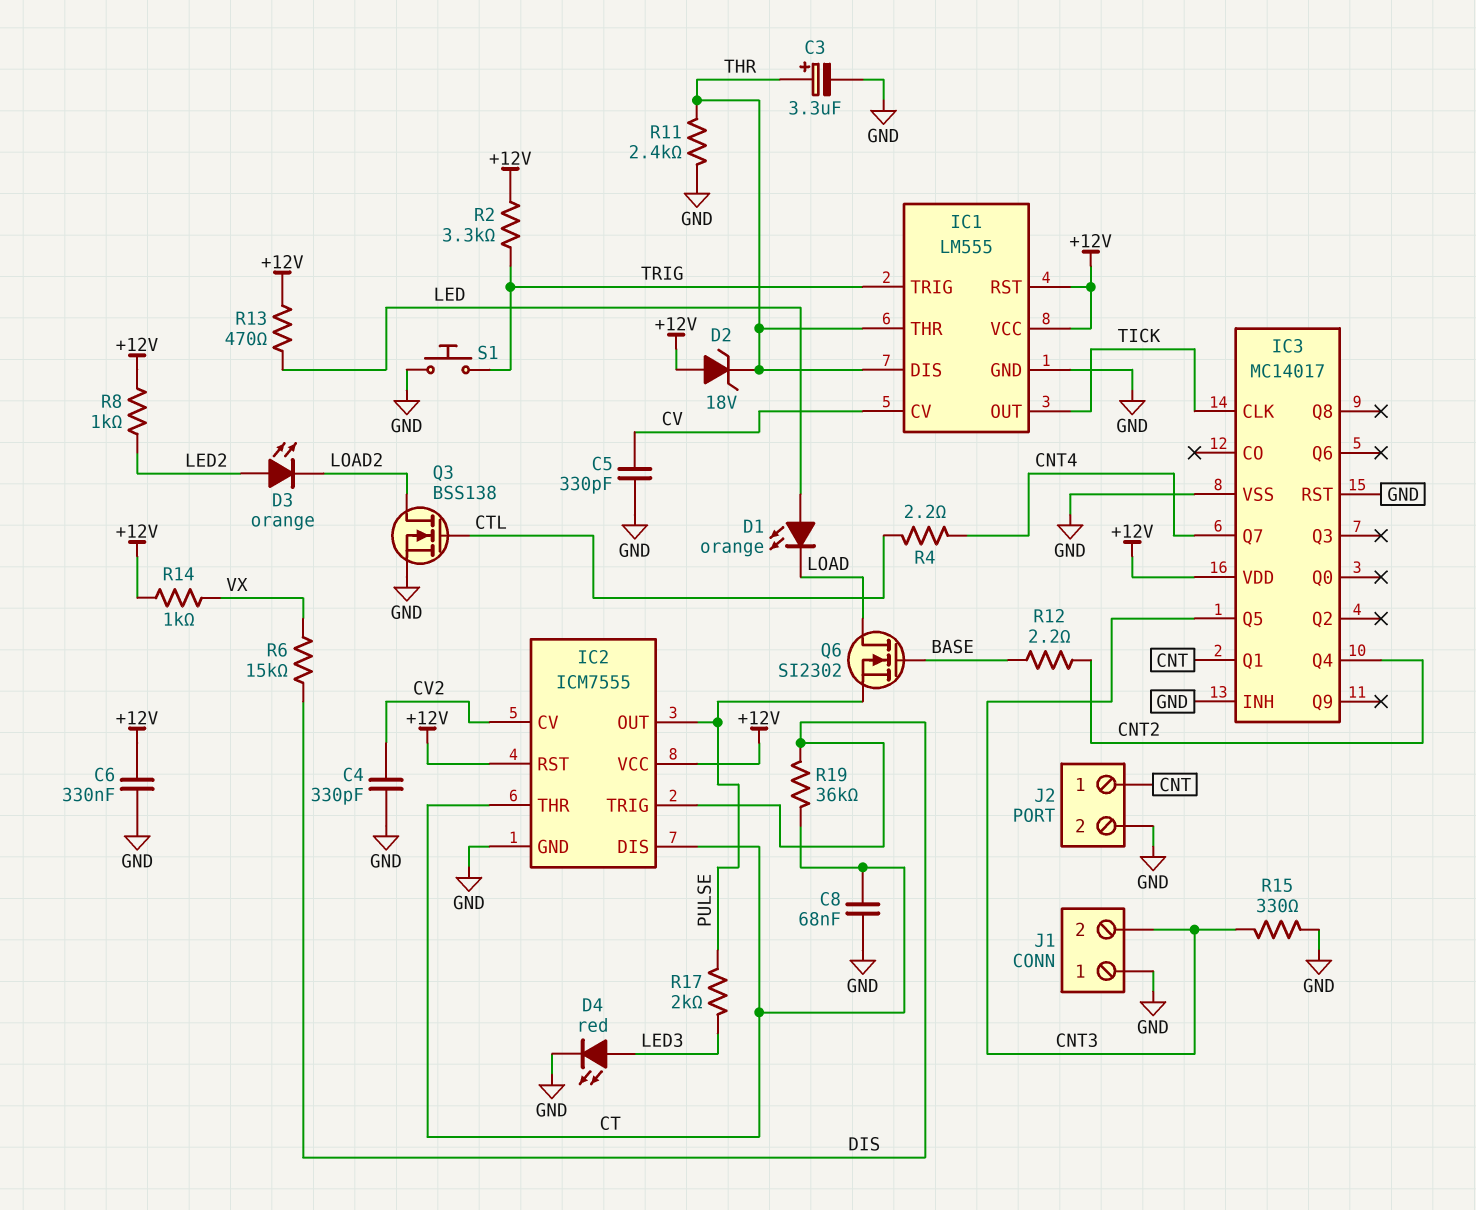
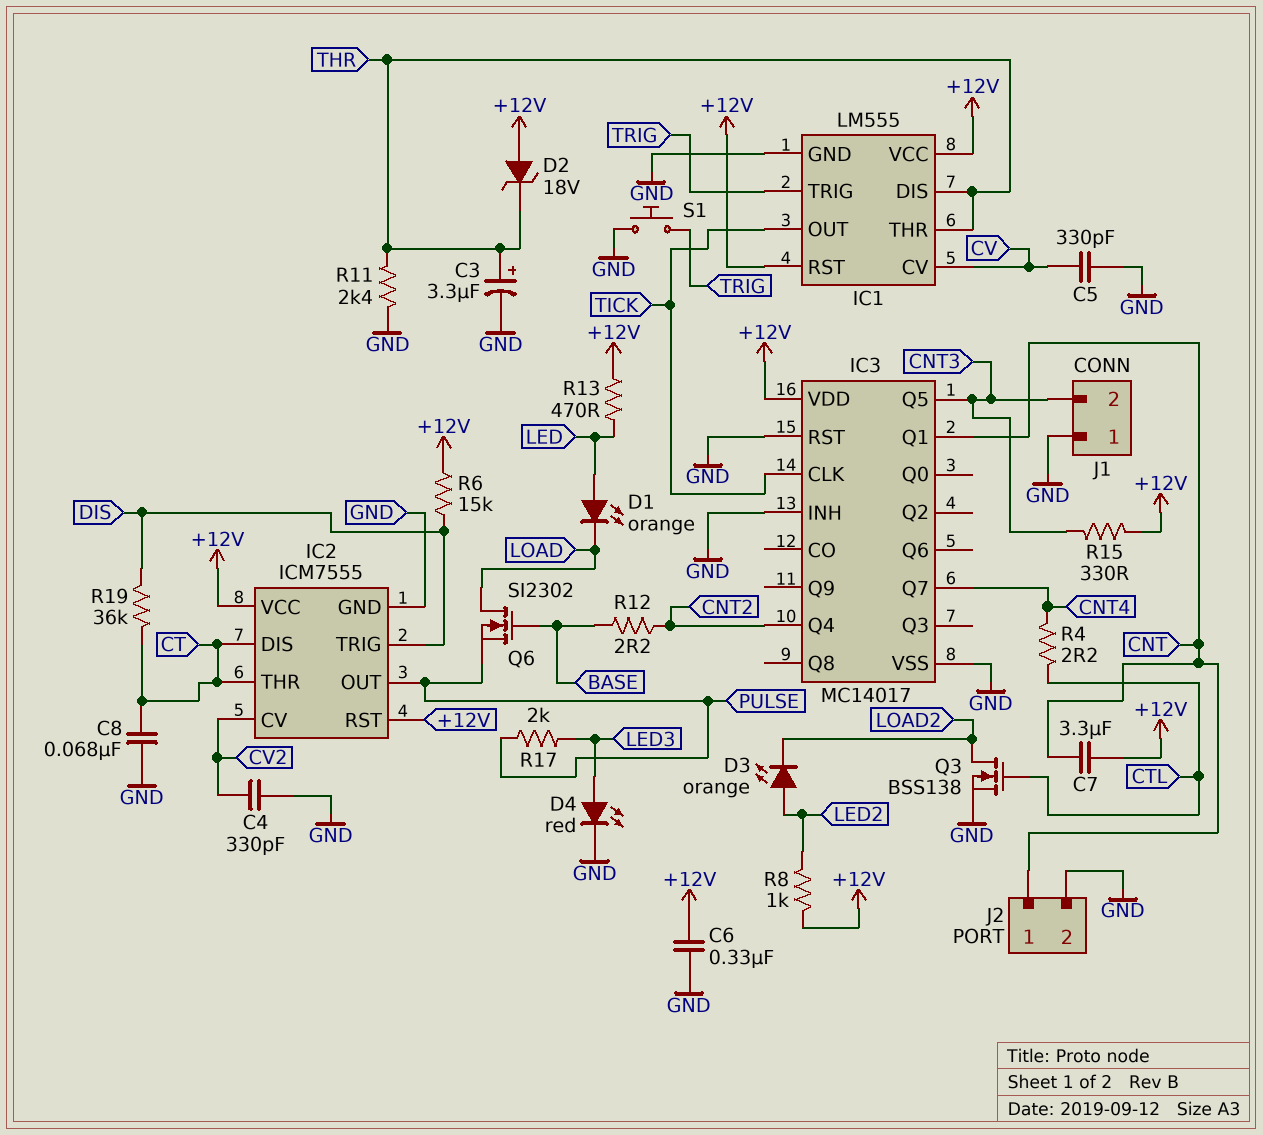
C7: none -> 3.3uF (+12V, CNT)
R2: 3.3k (+12V, TRIG) -> none
R6: 15k (DIS, VX) -> 15k (+12V, DIS)
R14: 1k (+12V, VX) -> none
R15: 330 (CNT3, GND) -> 330 (+12V, CNT3)

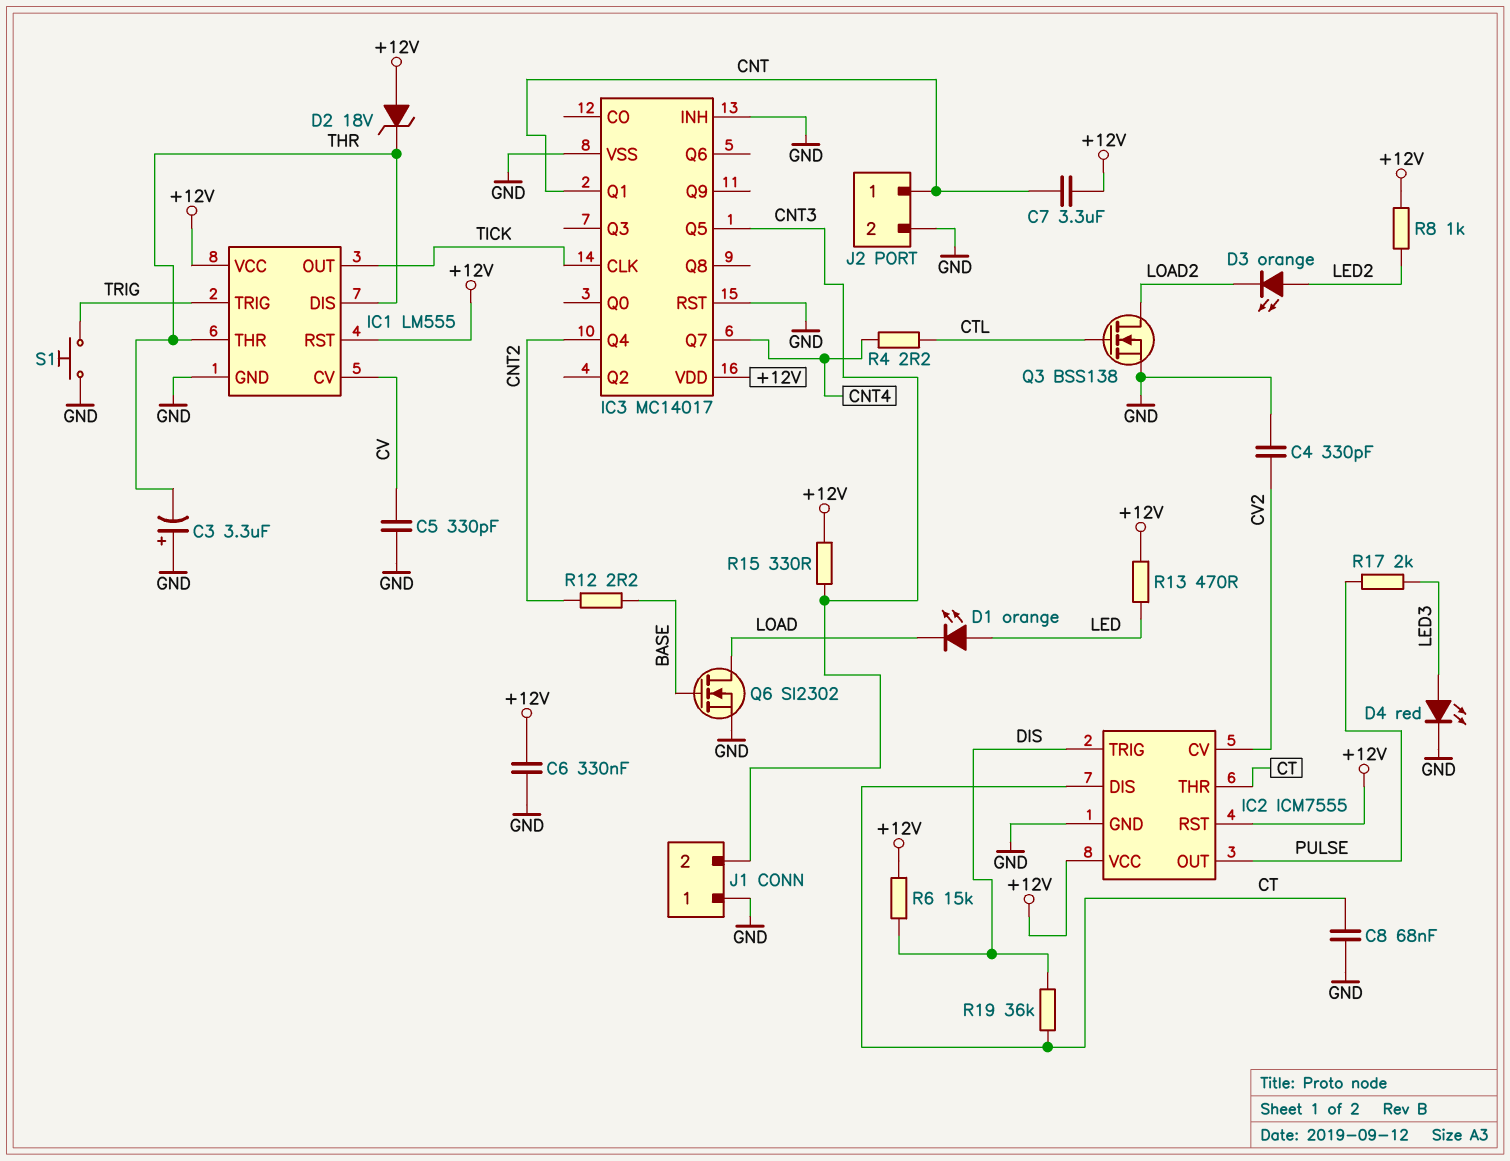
C3: 3.3uF (plus THR, minus GND) -> 3.3uF (plus GND, minus THR)
Q6: NMOS SI2302 (G BASE, D LOAD, S PULSE) -> NMOS SI2302 (G BASE, D LOAD, S GND)
R11: 2.4k (GND, THR) -> none

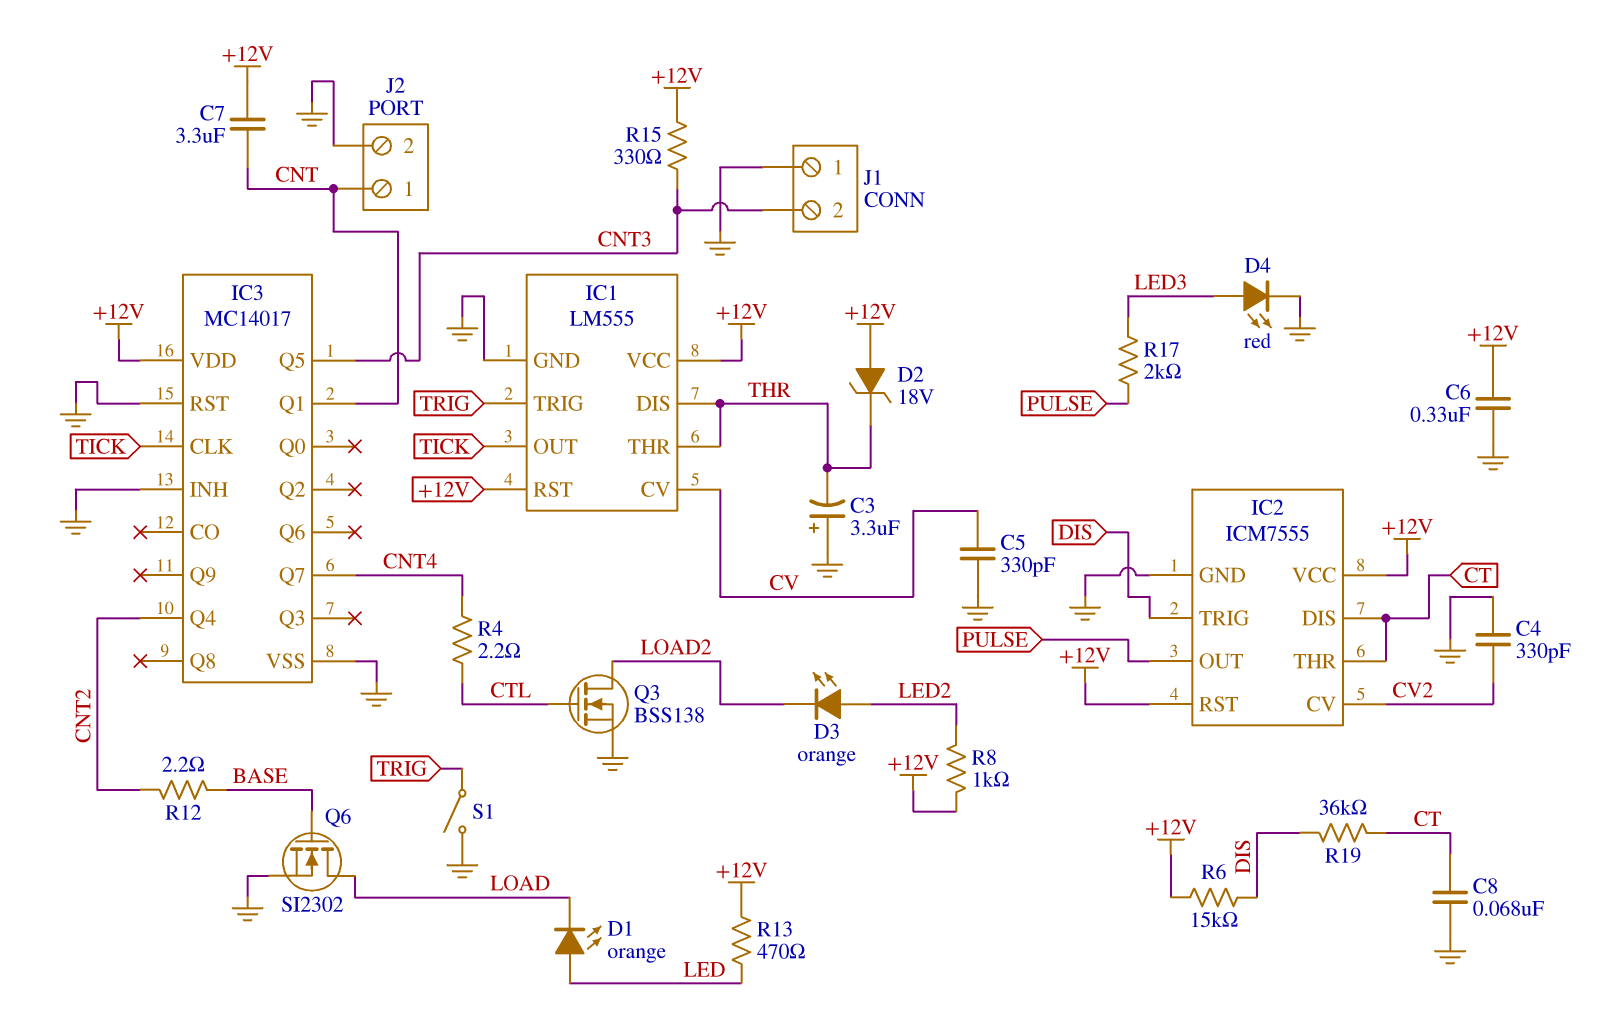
S1: button (GND, TRIG) -> switch (GND, TRIG)

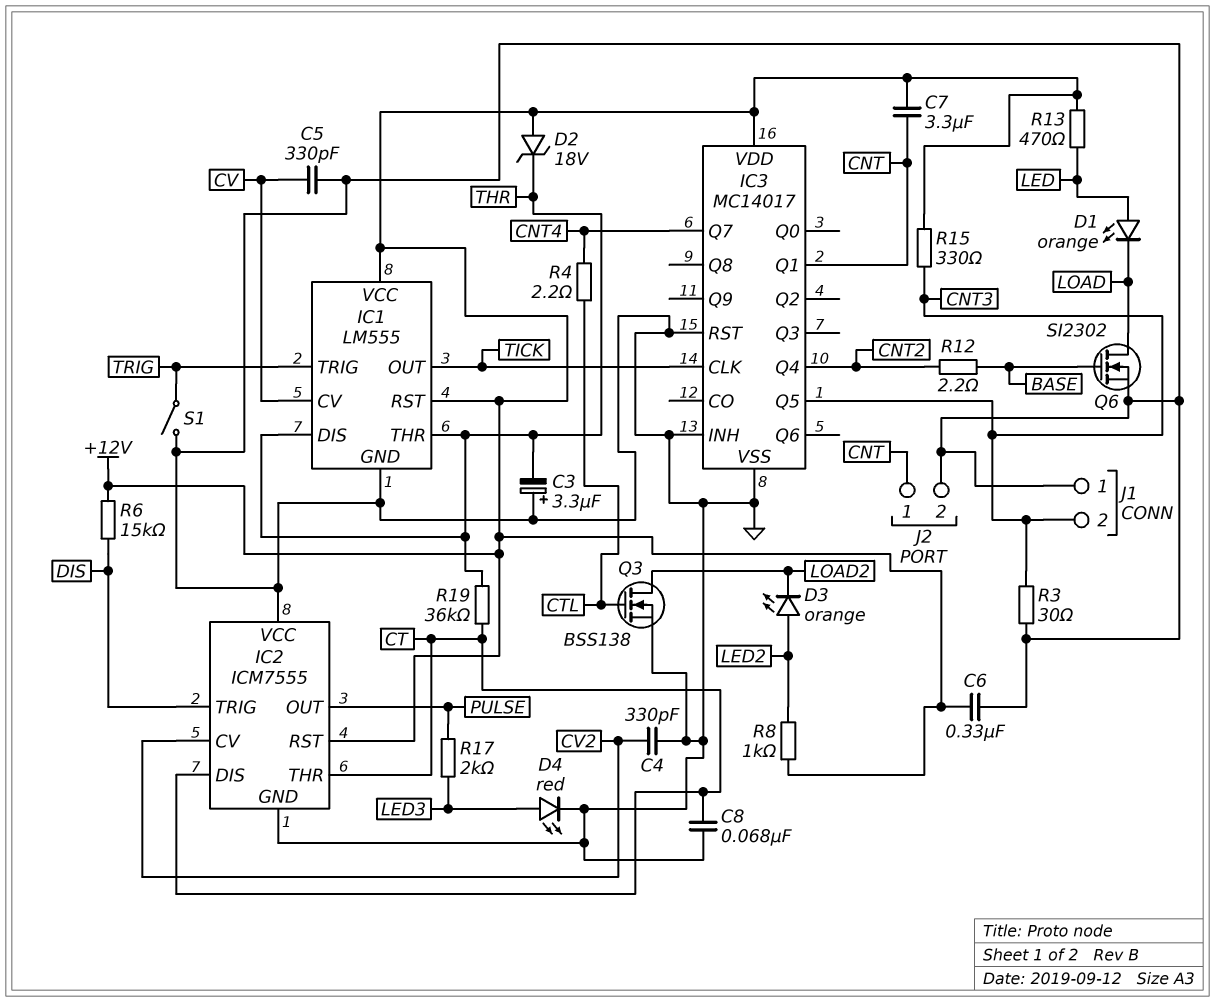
IC2 pin VCC: +12V -> GND
R3: none -> 30 (CNT3, GND)
R19: 36k (CT, DIS) -> 36k (CT, THR)

